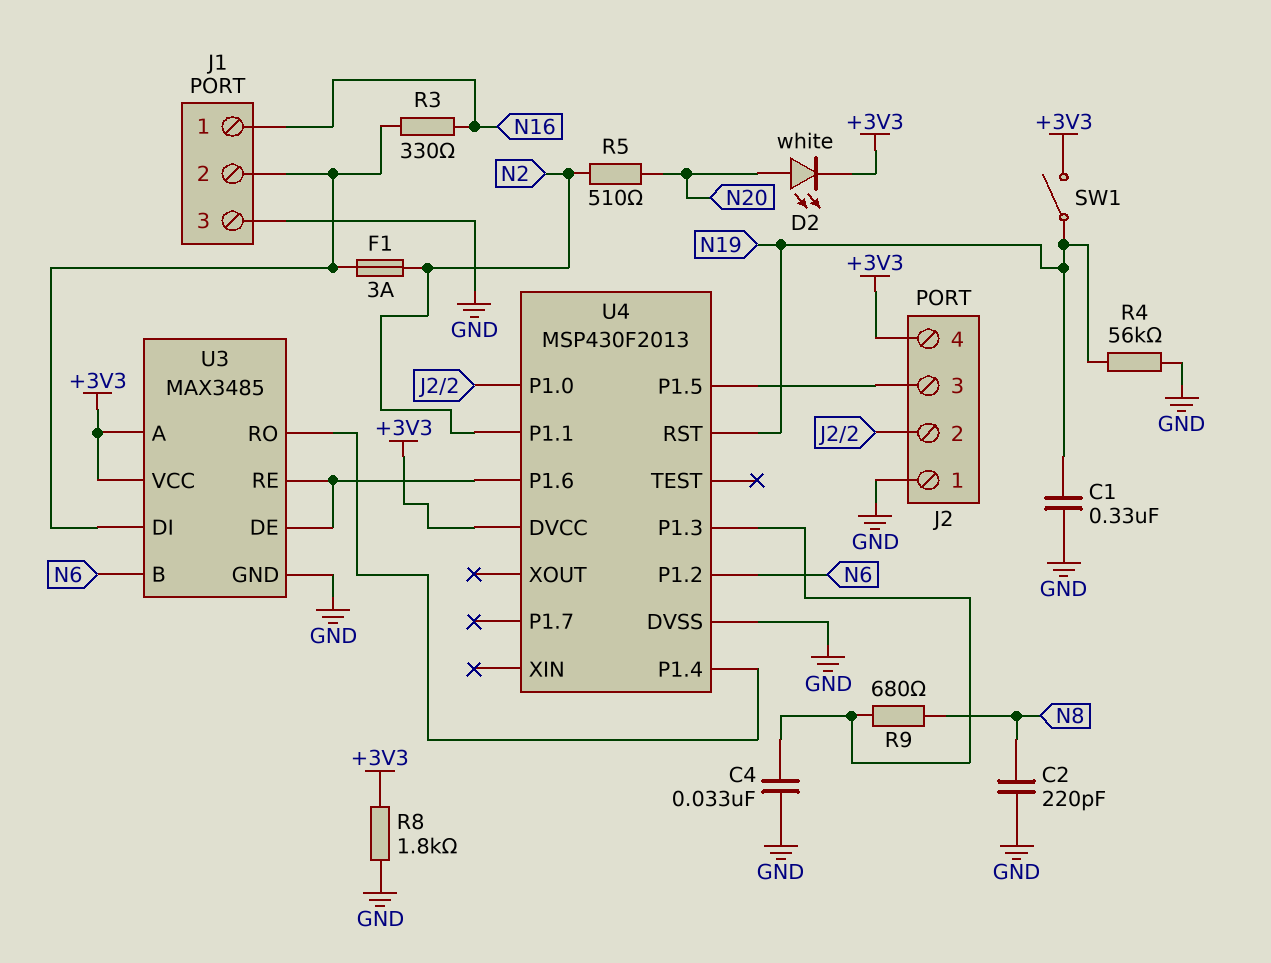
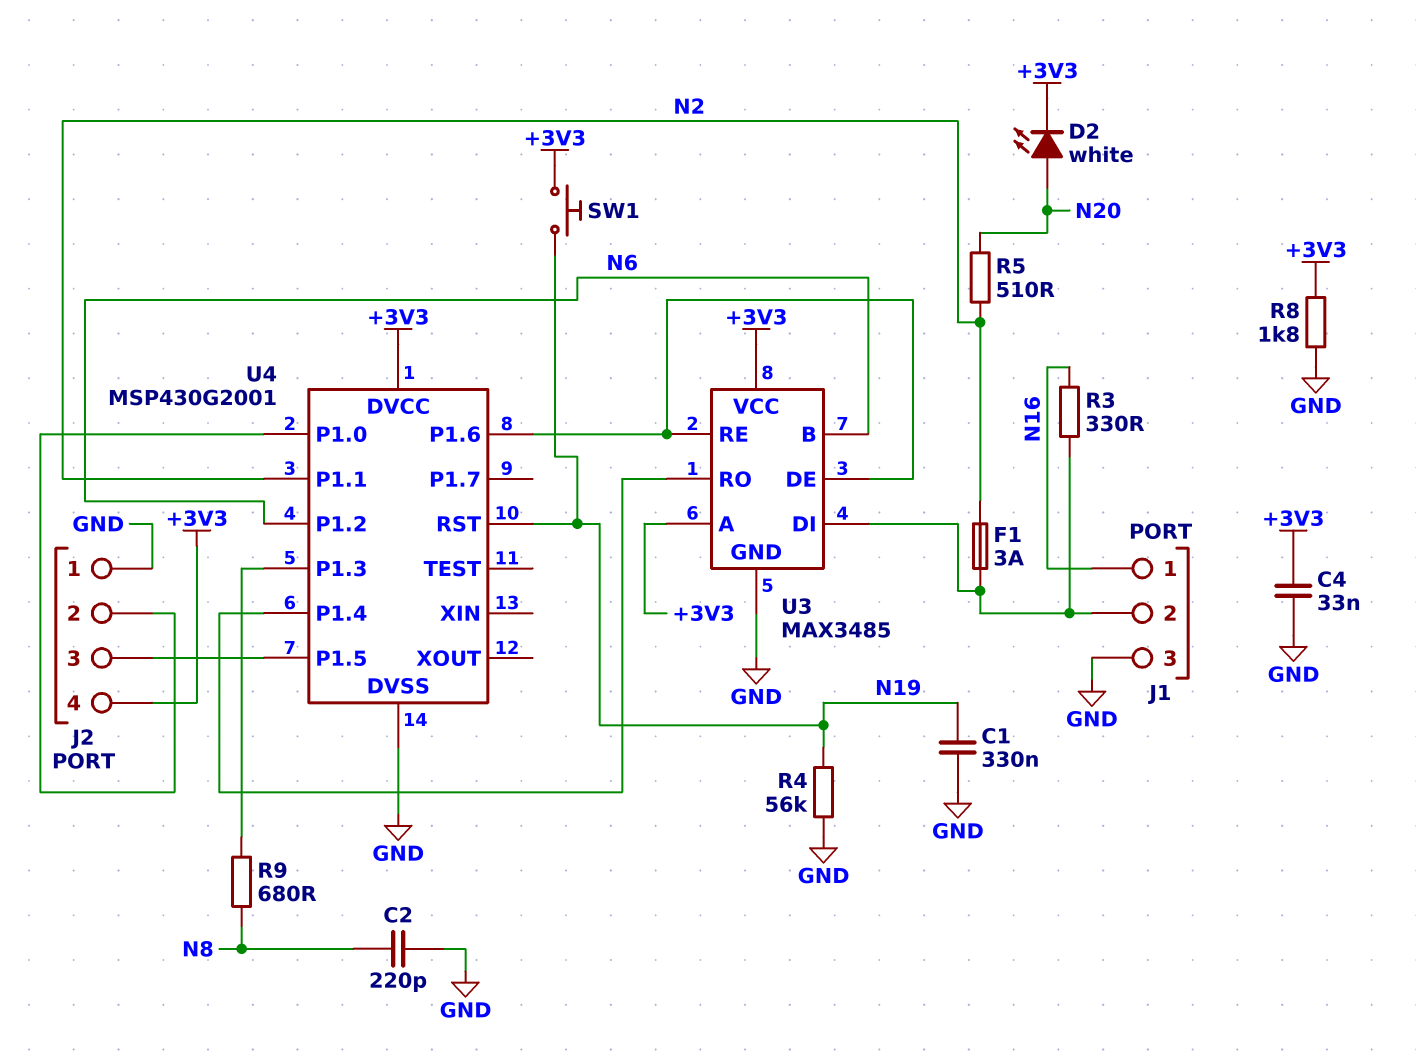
C4: 33nF (GND, U4/P1.3) -> 33nF (+3V3, GND)
SW1: switch (+3V3, N19) -> button (+3V3, N19)
U4: MSP430F2013 -> MSP430G2001

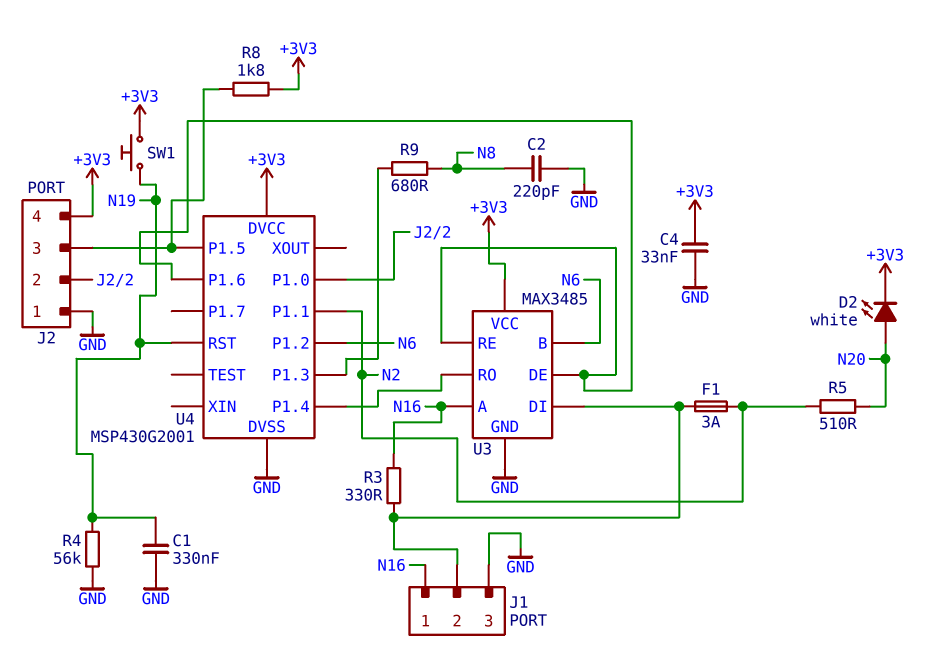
R8: 1.8k (+3V3, GND) -> 1.8k (+3V3, J2/3)
U3 pin A: +3V3 -> N16

